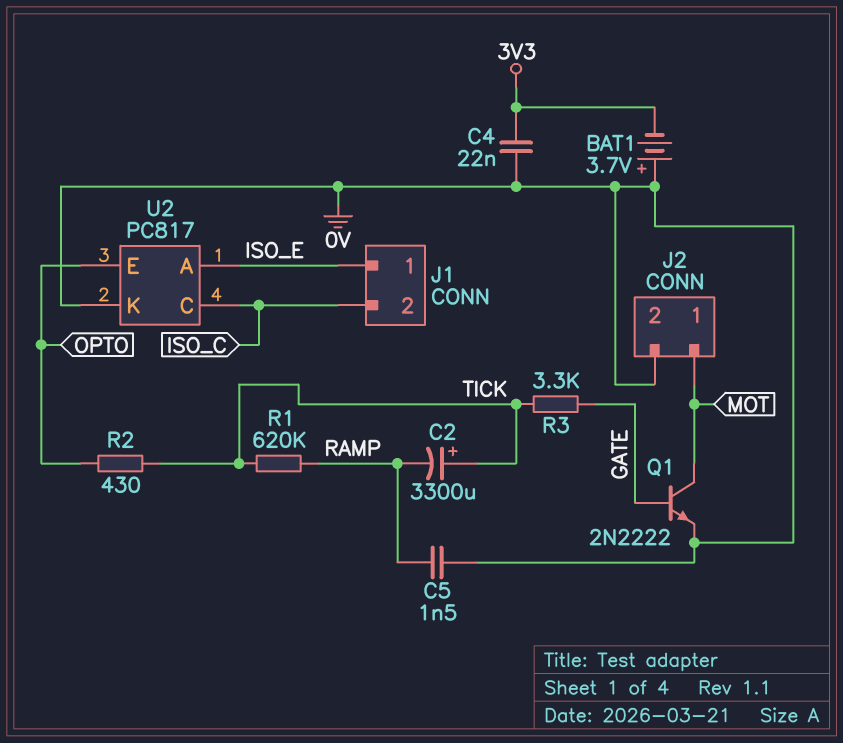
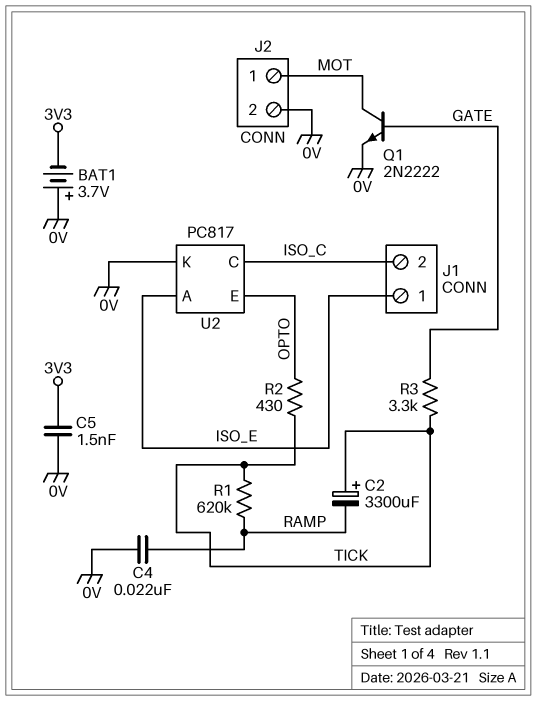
C4: 22nF (0V, 3V3) -> 22nF (0V, RAMP)
C5: 1.5nF (0V, RAMP) -> 1.5nF (0V, 3V3)

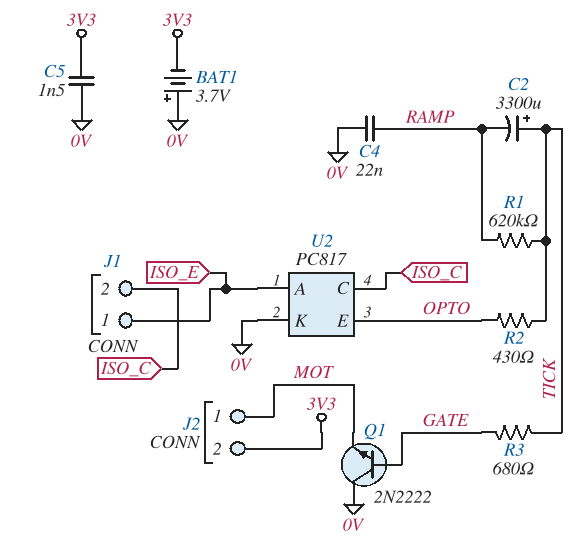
J2 pin 2: 0V -> 3V3
Q1: NPN 2N2222 (B GATE, C MOT, E 0V) -> NPN 2N2222 (B GATE, C 0V, E MOT)
R3: 3.3k (GATE, TICK) -> 680 (GATE, TICK)

